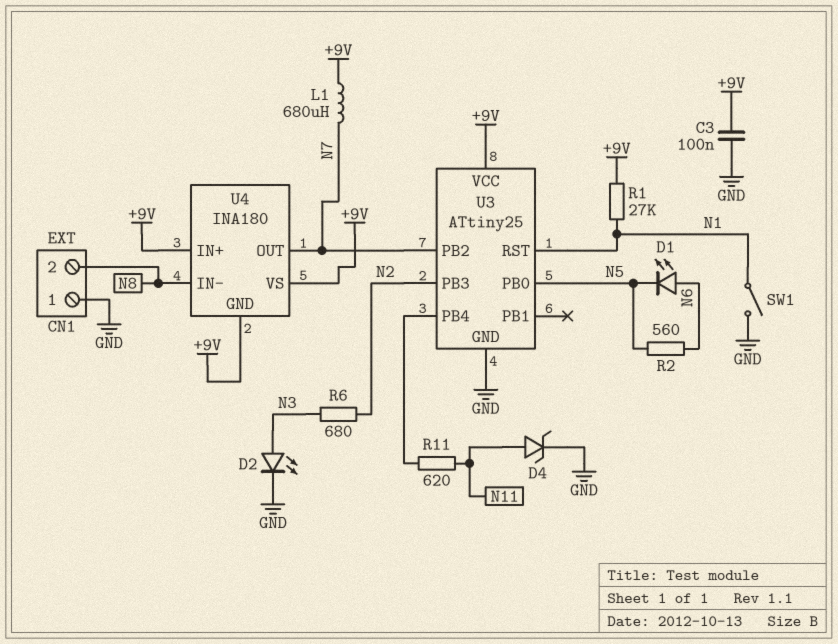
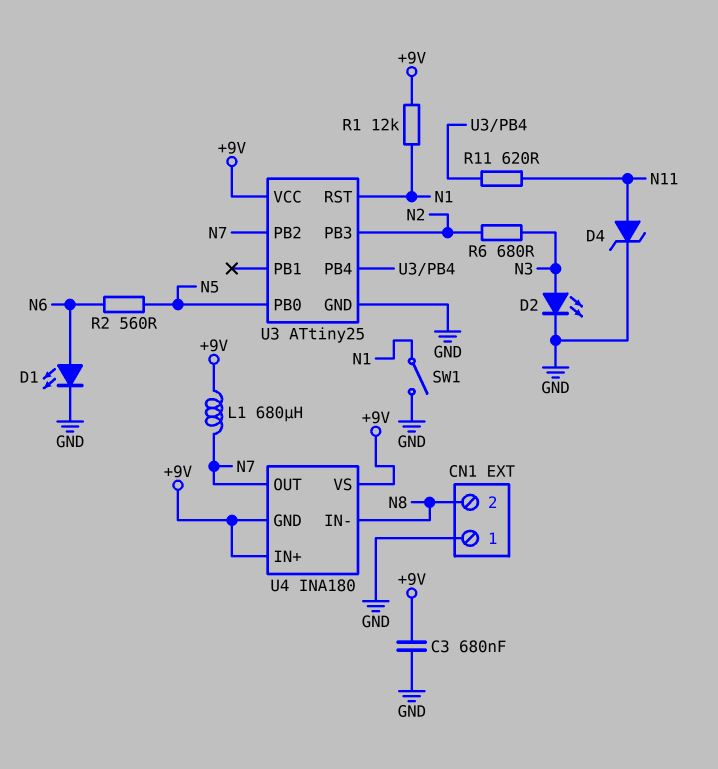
C3: 100nF (+9V, GND) -> 680nF (+9V, GND)
D1: LED (A N6, K N5) -> LED (A N6, K GND)
R1: 27k (+9V, N1) -> 12k (+9V, N1)

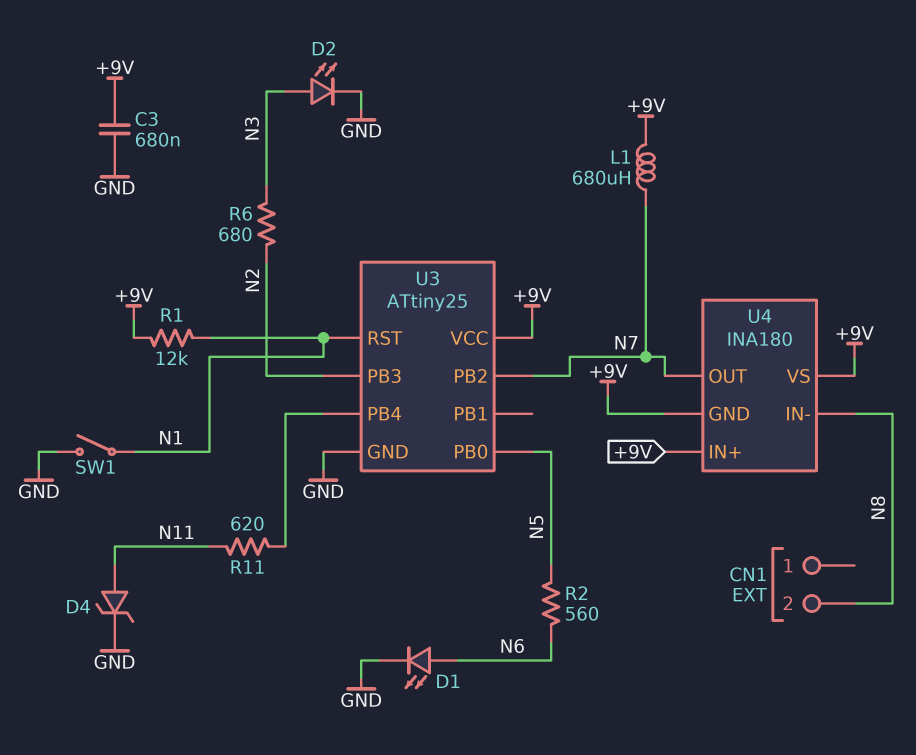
CN1 pin 1: GND -> none

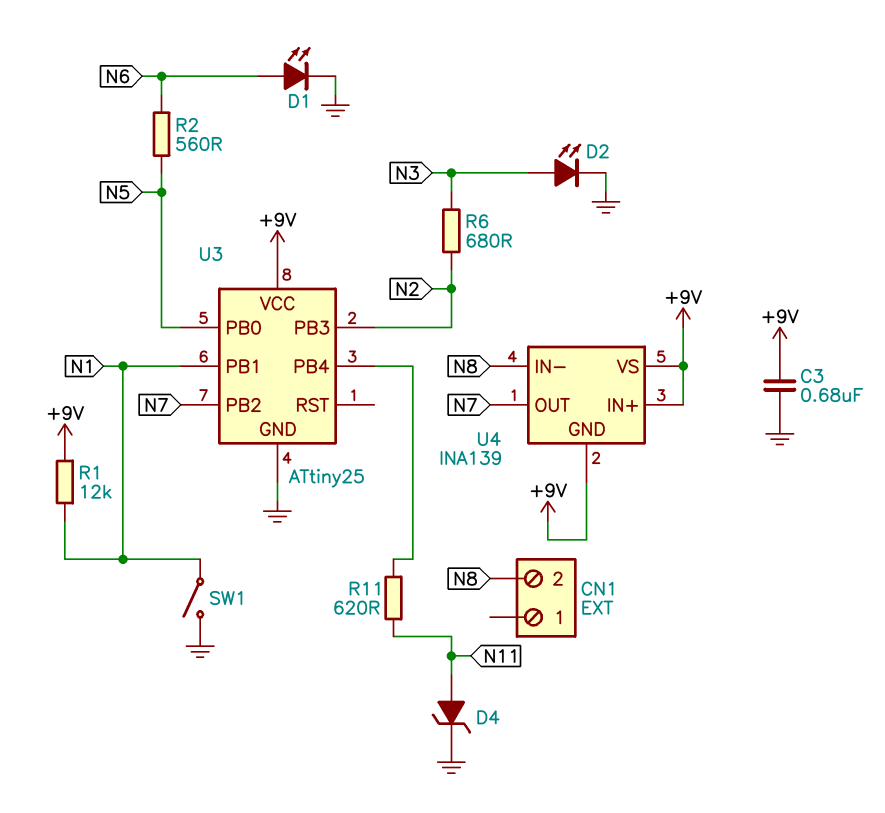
L1: 680uH (+9V, N7) -> none
U3 pin PB1: none -> N1
U3 pin RST: N1 -> none
U4: INA180 -> INA139

